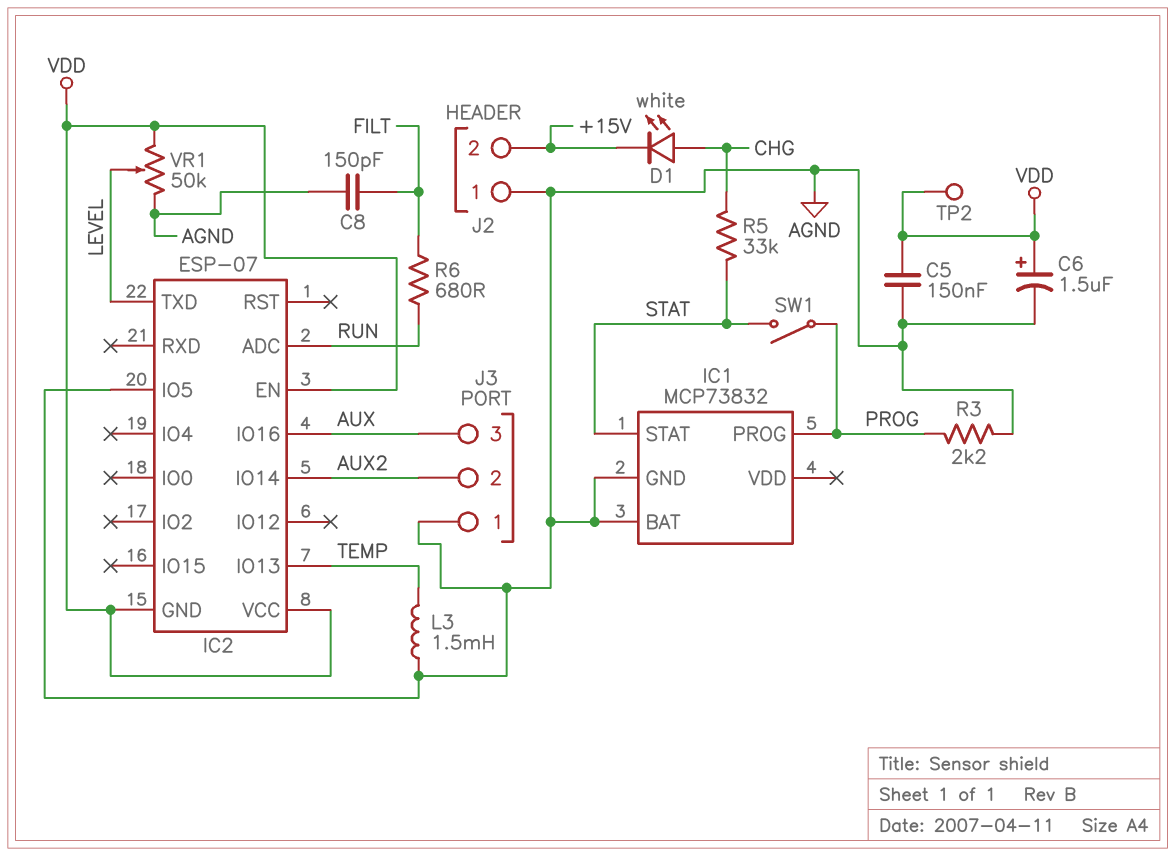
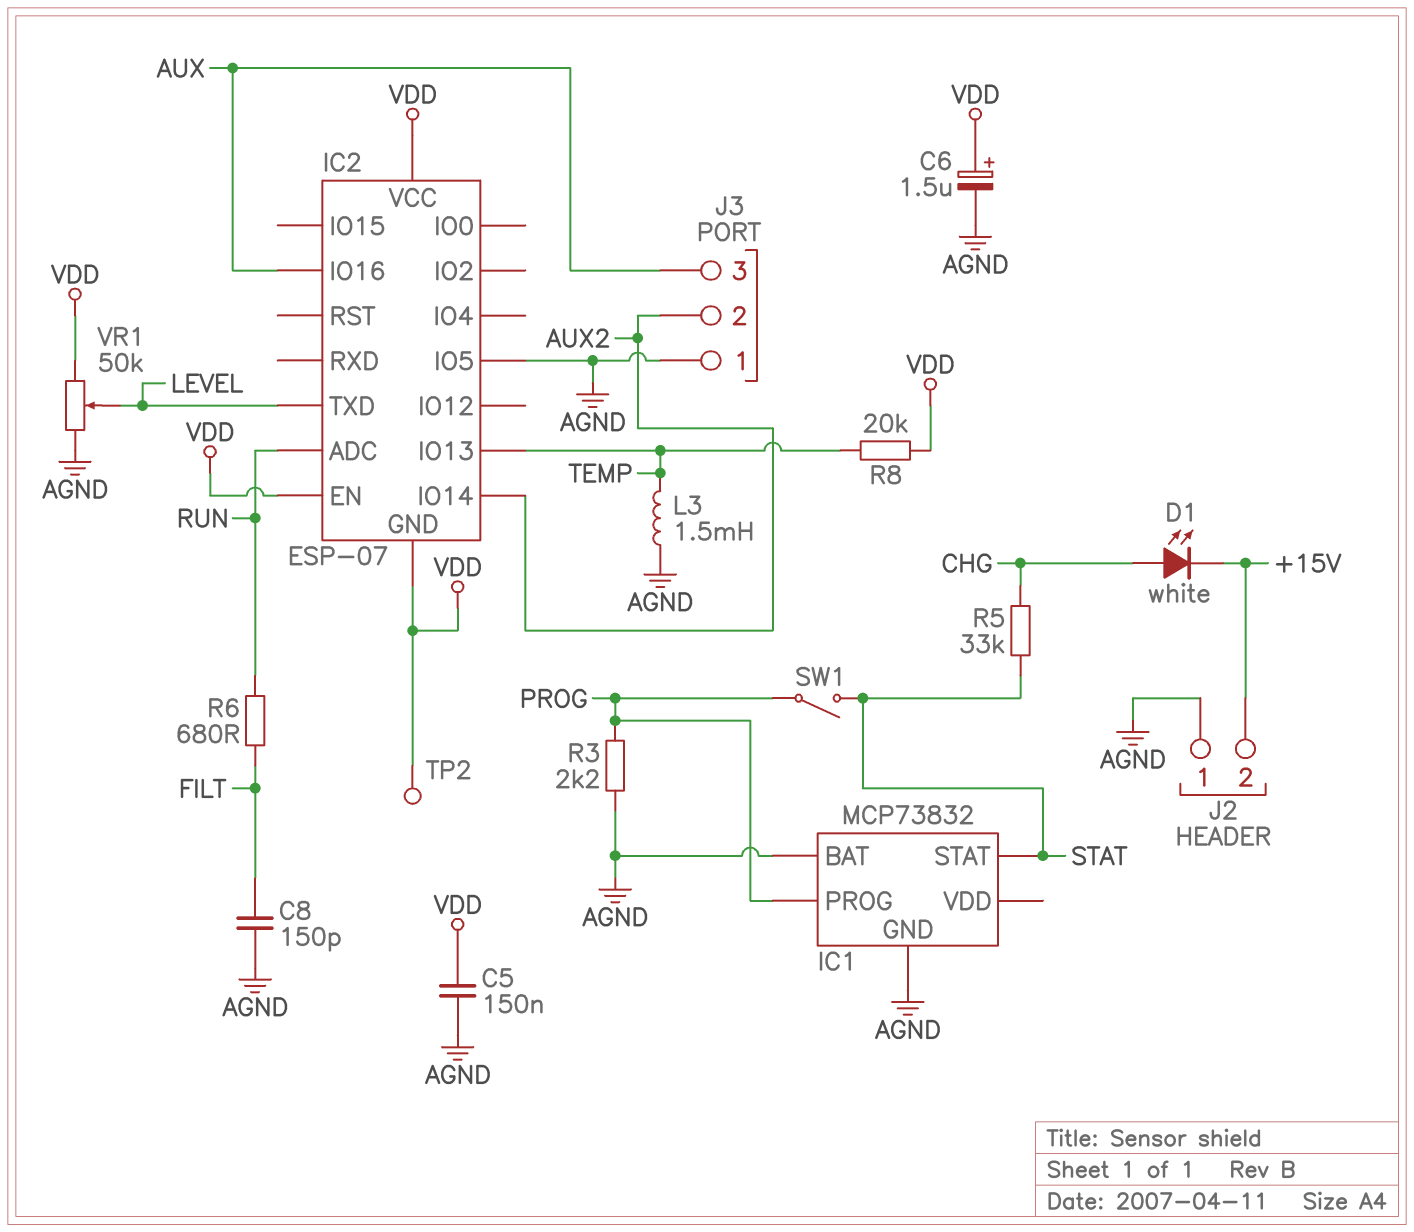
R8: none -> 20k (TEMP, VDD)

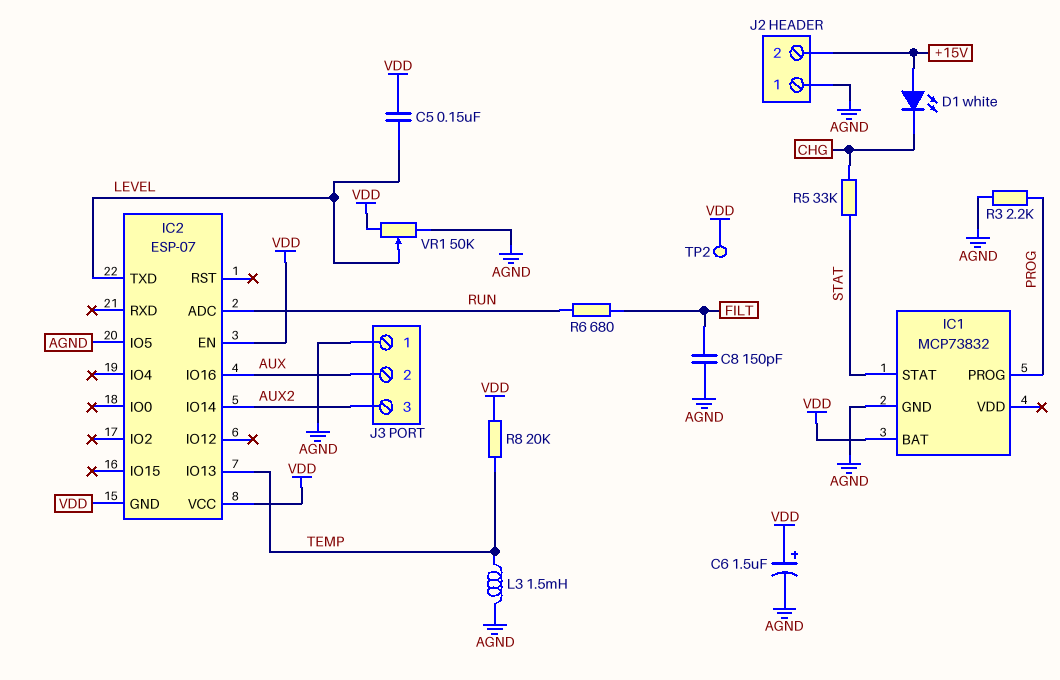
C5: 150nF (AGND, VDD) -> 150nF (LEVEL, VDD)
D1: LED white (A CHG, K +15V) -> LED white (A +15V, K CHG)
IC1 pin BAT: AGND -> VDD
J3 pin 2: AUX2 -> AUX
J3 pin 3: AUX -> AUX2
SW1: switch (PROG, STAT) -> none

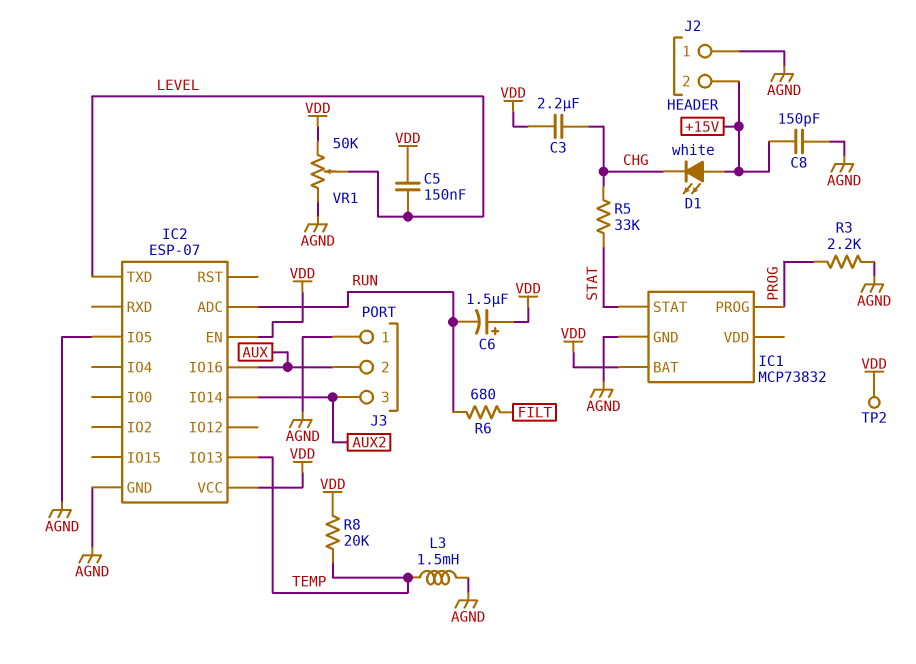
C3: none -> 2.2uF (CHG, VDD)
C6: 1.5uF (plus VDD, minus AGND) -> 1.5uF (plus VDD, minus RUN)
C8: 150pF (AGND, FILT) -> 150pF (+15V, AGND)
IC2 pin GND: VDD -> AGND

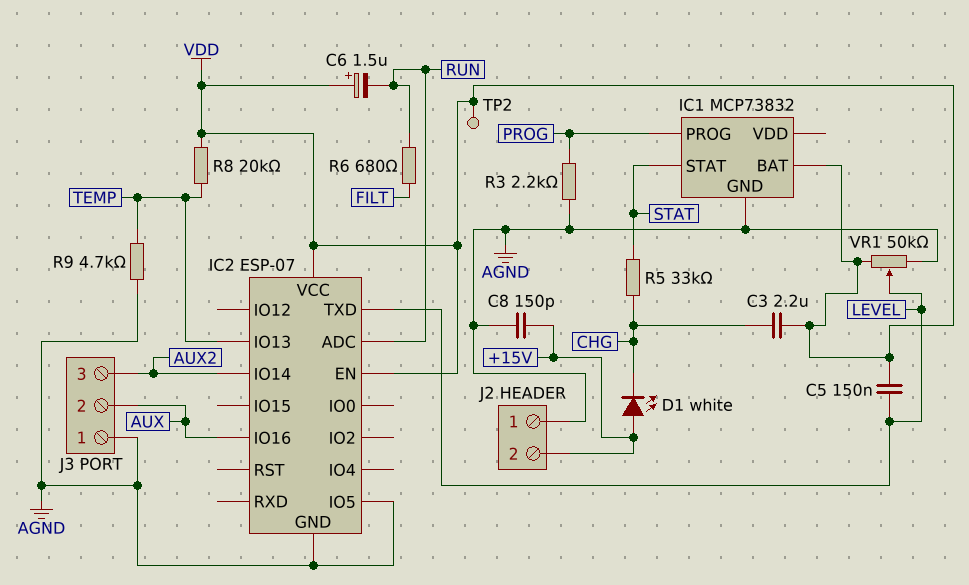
L3: 1.5mH (AGND, TEMP) -> none
R9: none -> 4.7k (AGND, TEMP)

